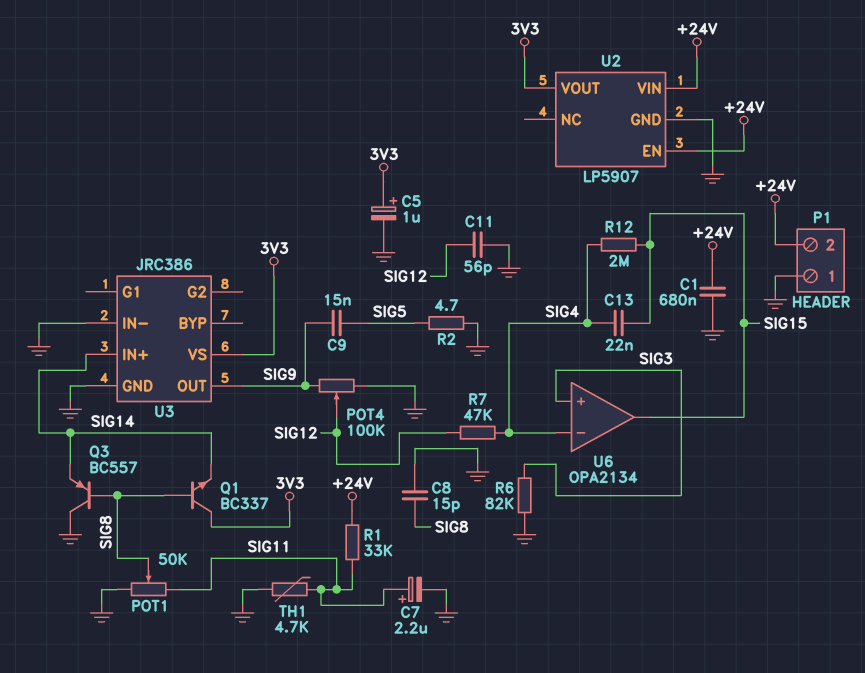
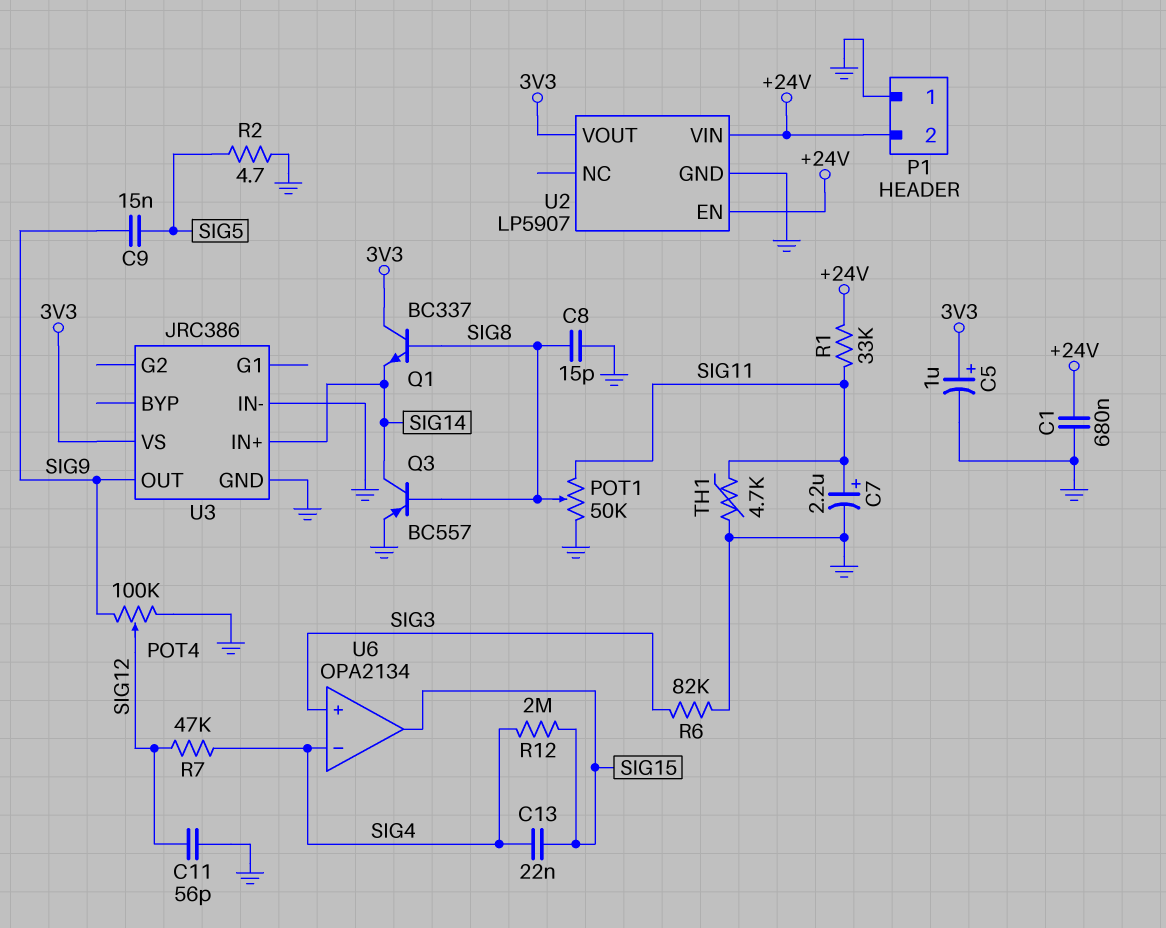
Q3: PNP BC557 (B SIG8, C GND, E SIG14) -> PNP BC557 (B SIG8, C SIG14, E GND)

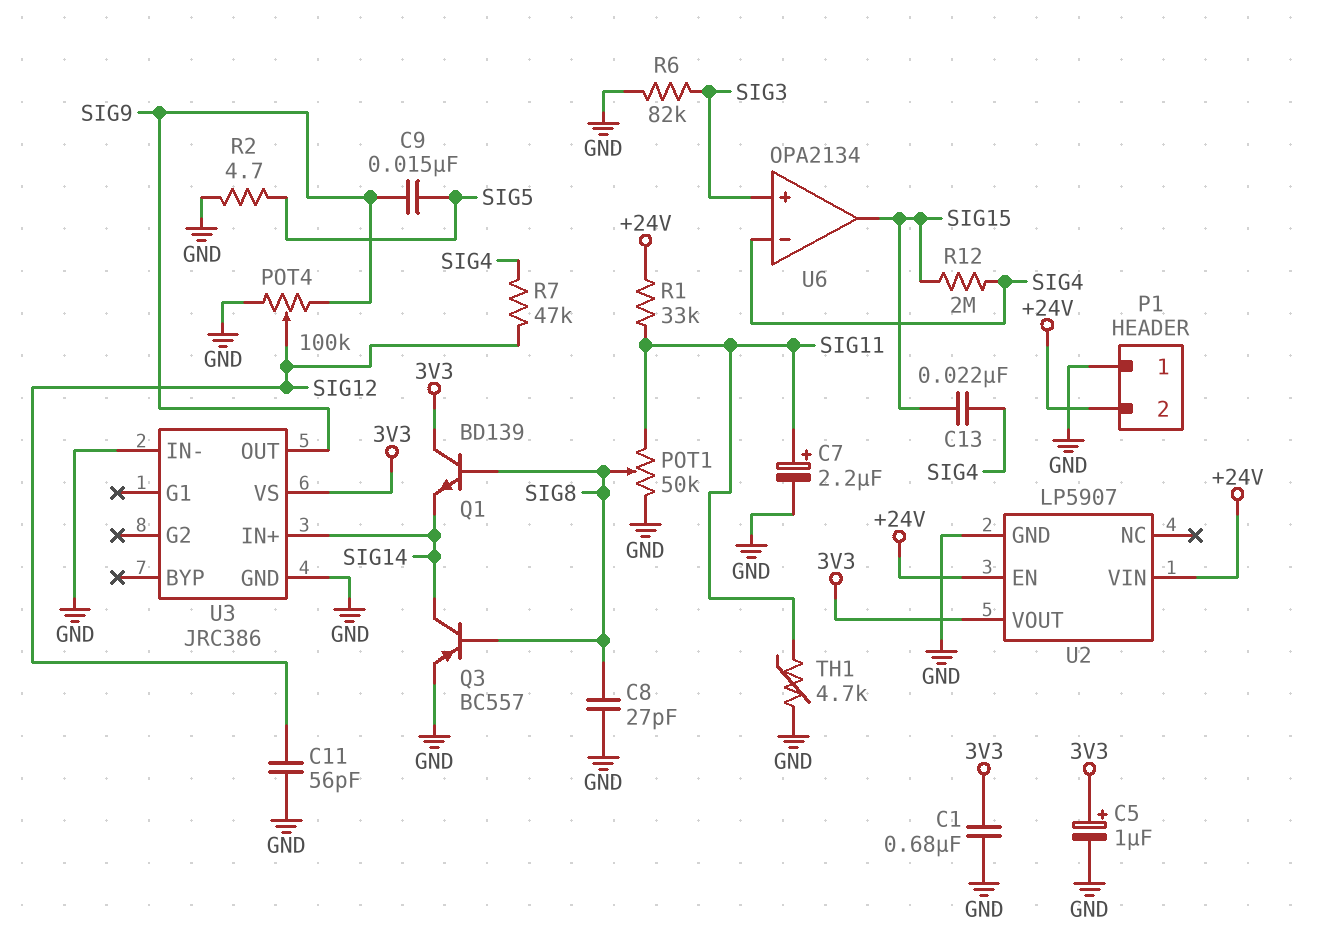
C1: 680nF (+24V, GND) -> 680nF (3V3, GND)
C8: 15pF (GND, SIG8) -> 27pF (GND, SIG8)
Q1: NPN BC337 (B SIG8, C 3V3, E SIG14) -> NPN BD139 (B SIG8, C 3V3, E SIG14)

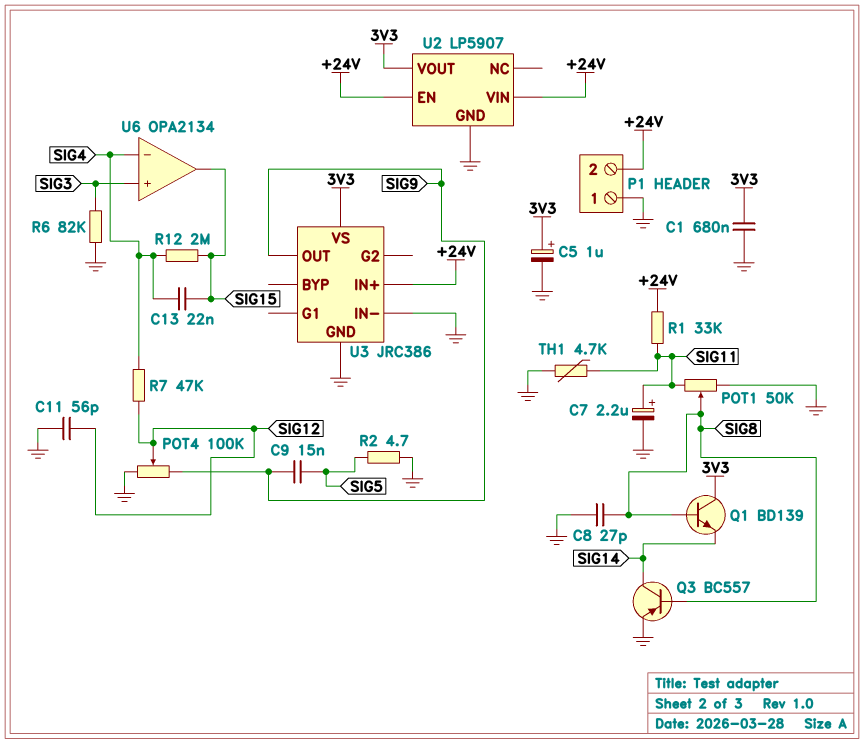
U3 pin IN+: SIG14 -> +24V

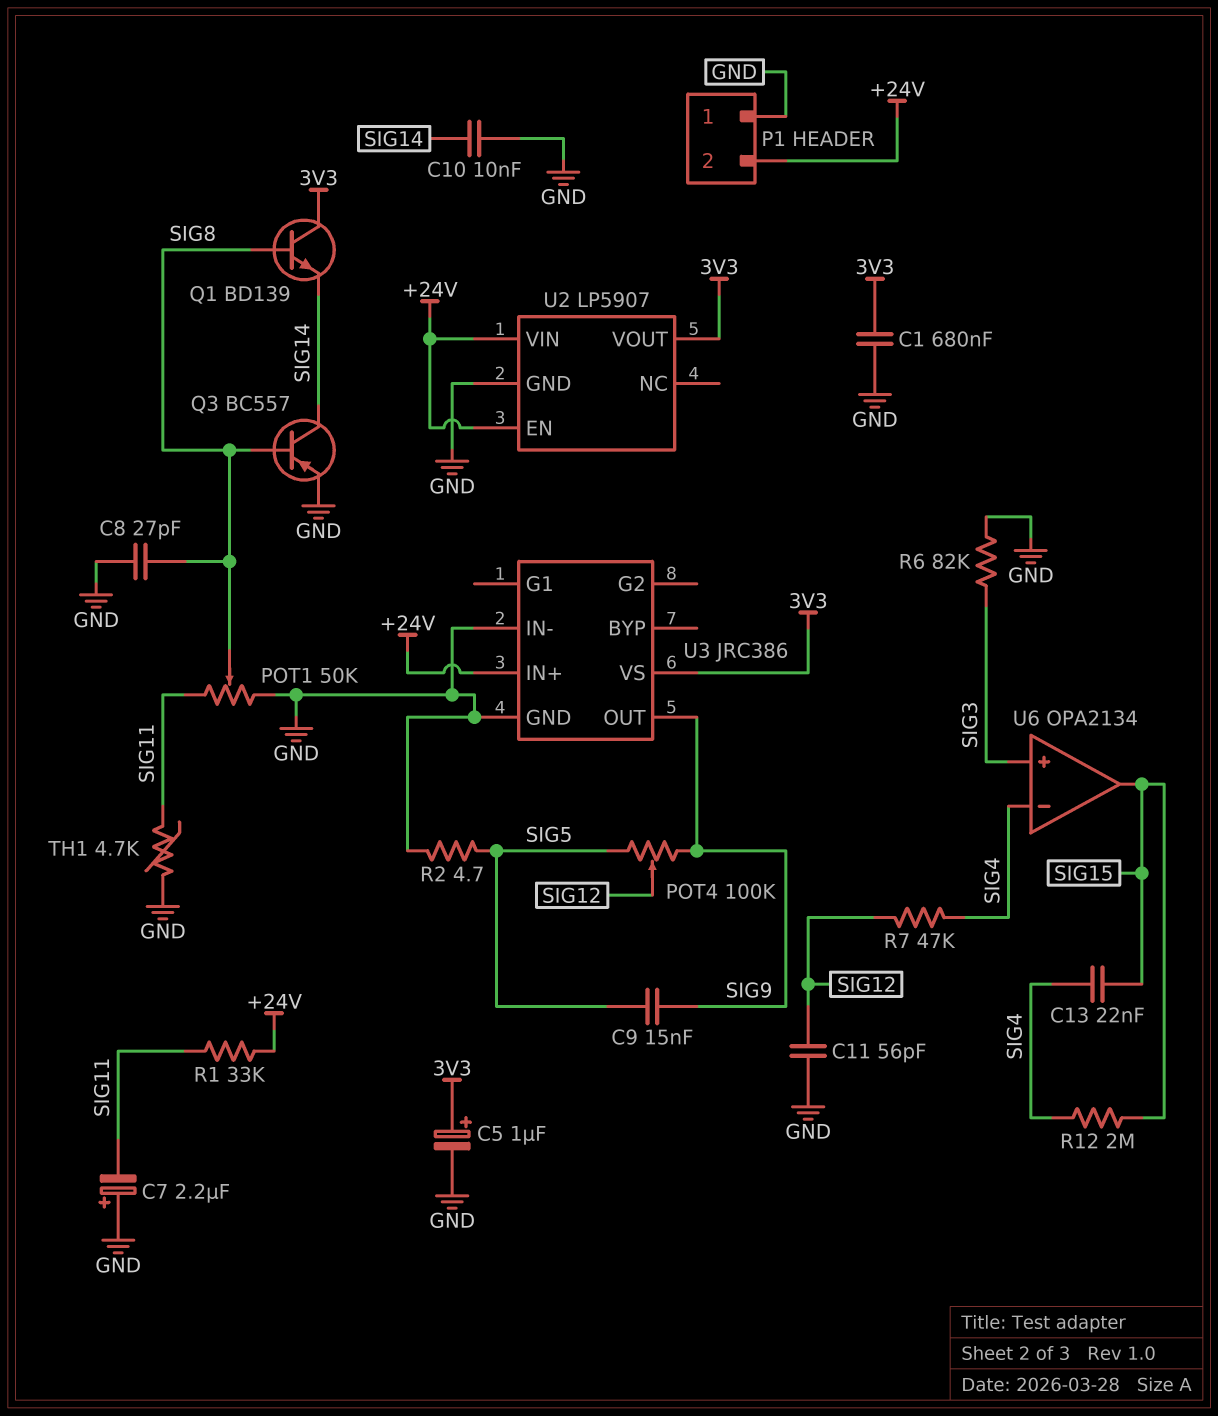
C7: 2.2uF (plus SIG11, minus GND) -> 2.2uF (plus GND, minus SIG11)
C10: none -> 10nF (GND, SIG14)
POT4: 100k (GND, SIG9, wiper SIG12) -> 100k (SIG5, SIG9, wiper SIG12)

